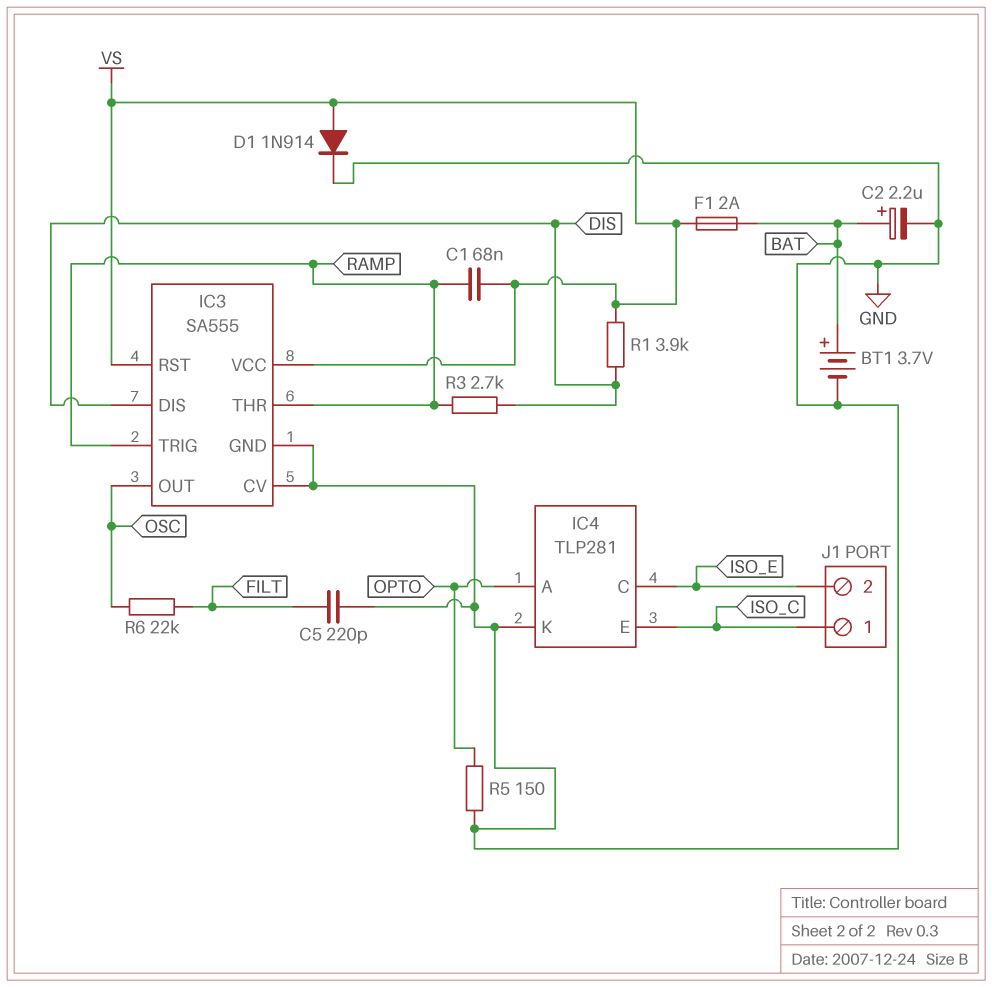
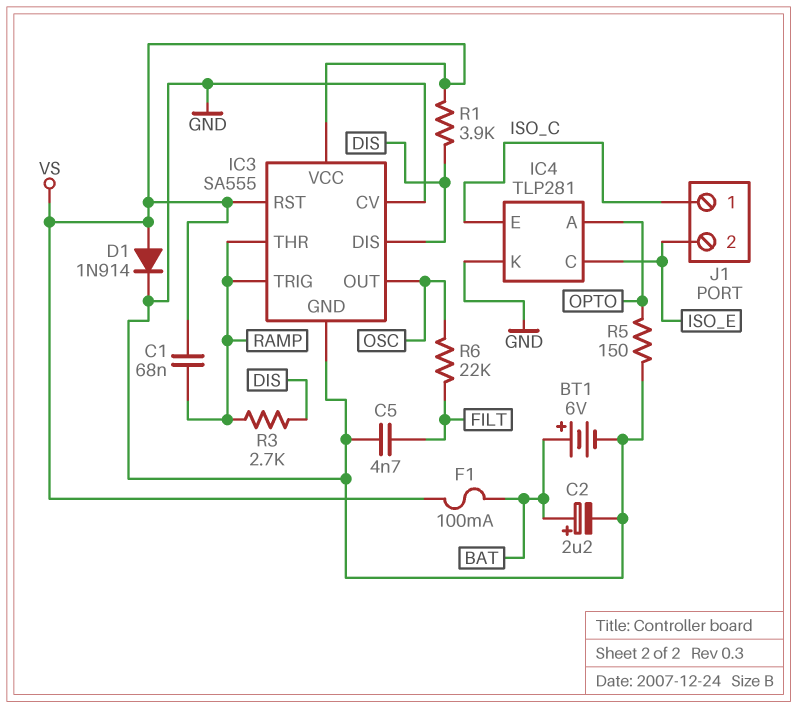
BT1: 3.7V (plus BAT, minus GND) -> 6V (plus BAT, minus GND)
C5: 220pF (FILT, GND) -> 4.7nF (FILT, GND)
F1: 2A (BAT, VS) -> 100mA (BAT, VS)

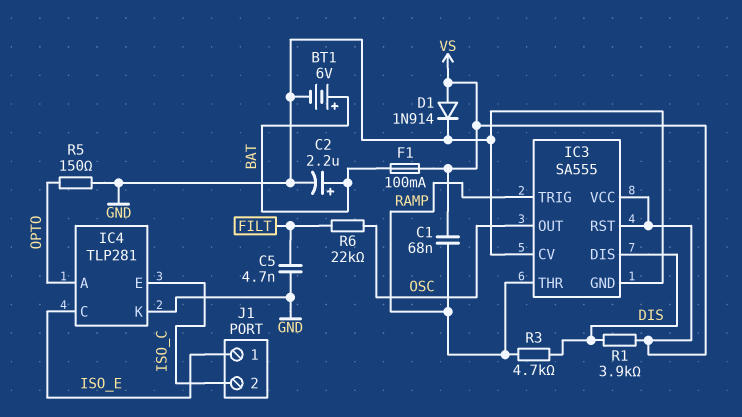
J1 pin 1: ISO_C -> ISO_E
J1 pin 2: ISO_E -> ISO_C
R3: 2.7k (DIS, RAMP) -> 4.7k (DIS, RAMP)

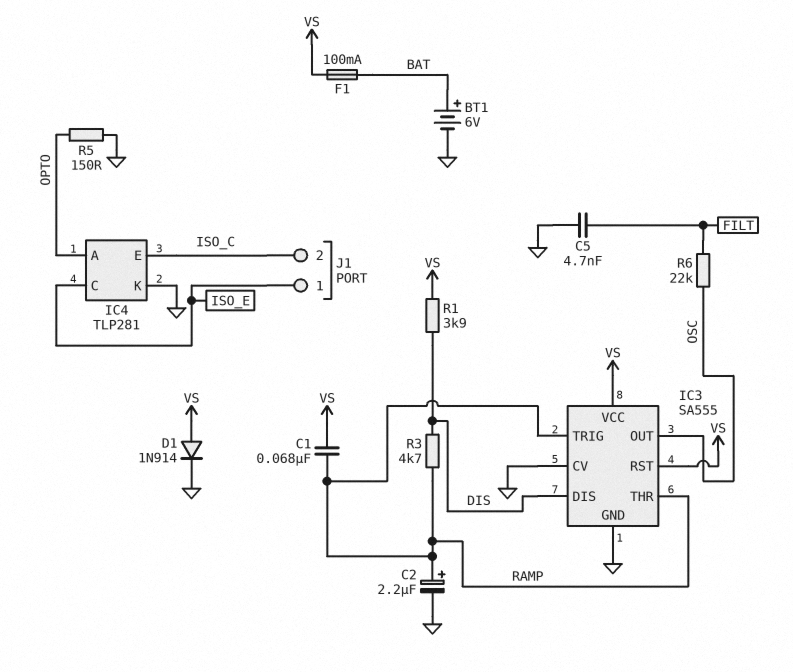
C2: 2.2uF (plus BAT, minus GND) -> 2.2uF (plus RAMP, minus GND)

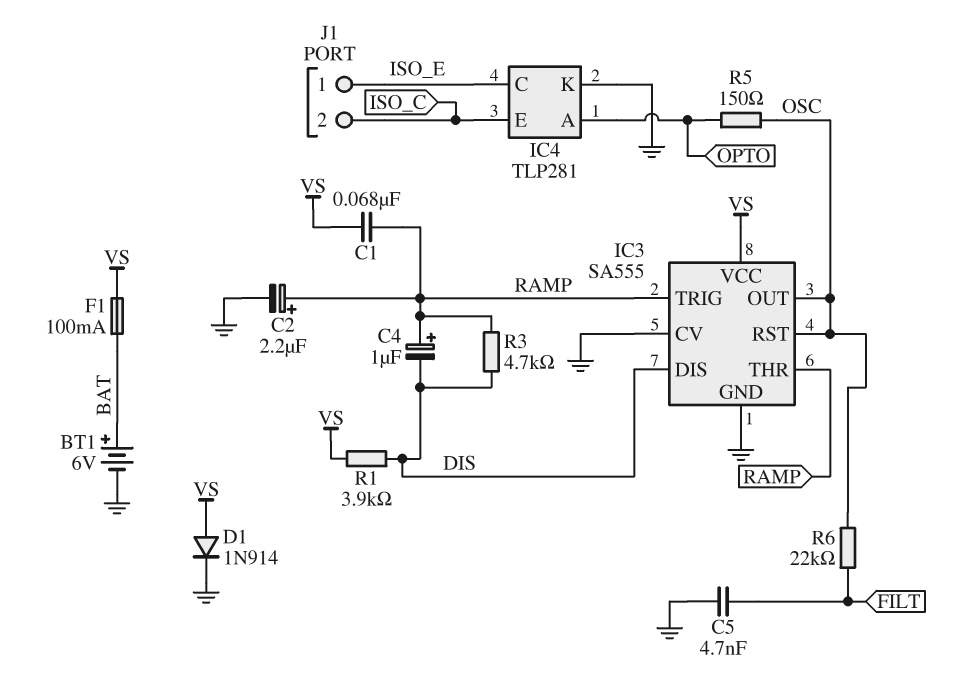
C4: none -> 1uF (plus RAMP, minus DIS)
IC3 pin RST: VS -> OSC
R5: 150 (GND, OPTO) -> 150 (OPTO, OSC)

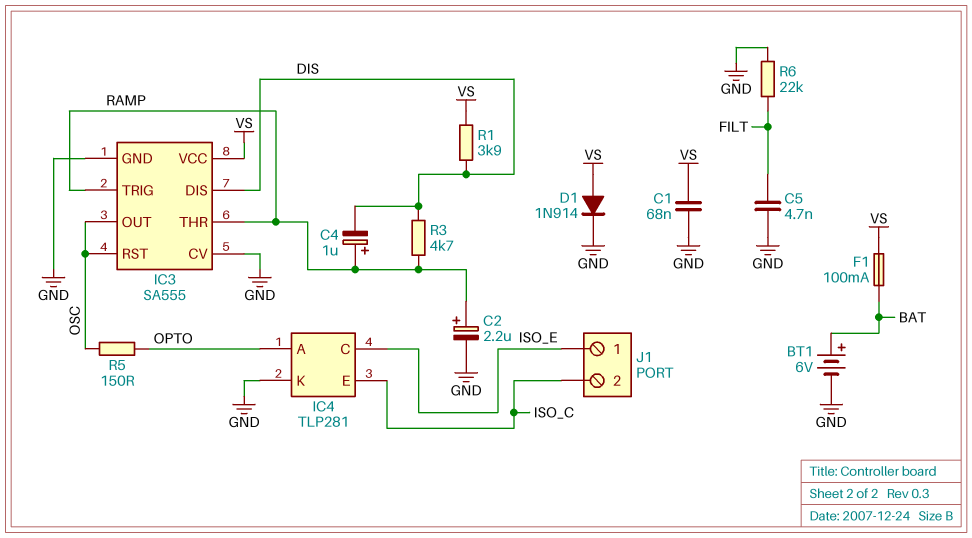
C1: 68nF (RAMP, VS) -> 68nF (GND, VS)
R6: 22k (FILT, OSC) -> 22k (FILT, GND)

